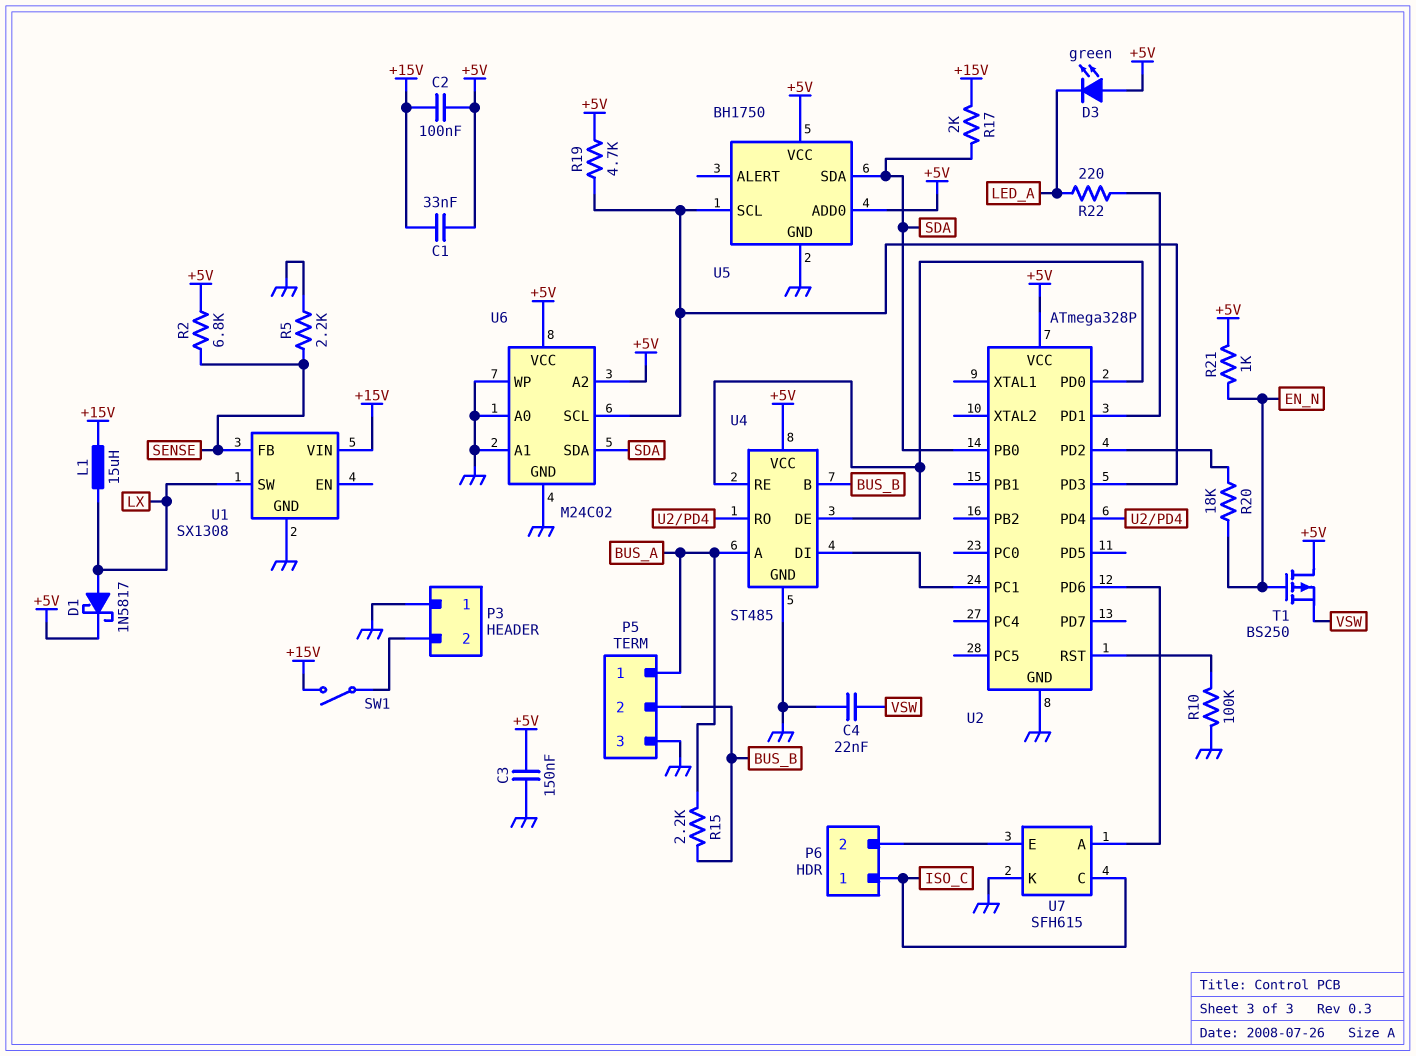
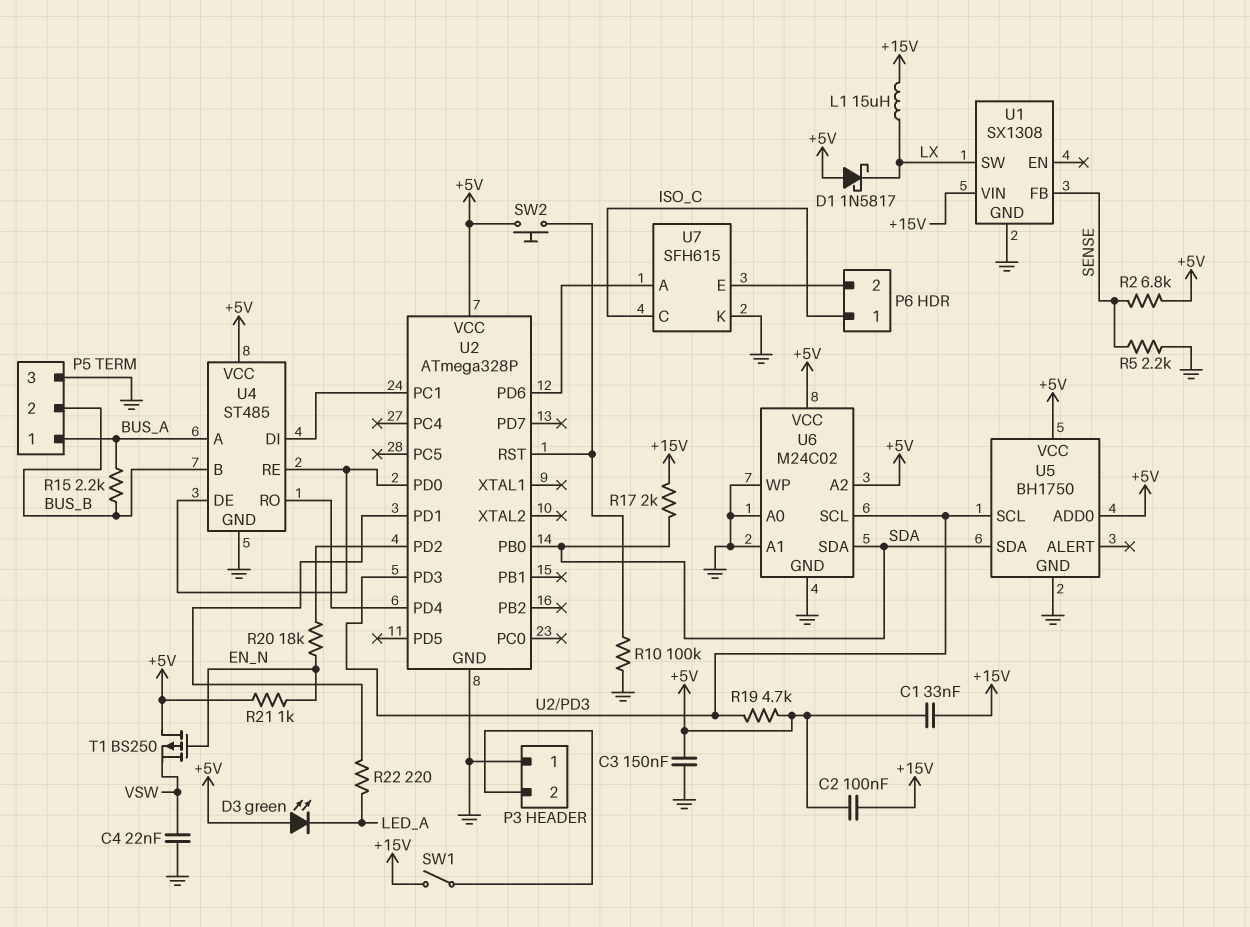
D1: schottky 1N5817 (A LX, K +5V) -> schottky 1N5817 (A +5V, K LX)
SW2: none -> button (+5V, U2/RST)

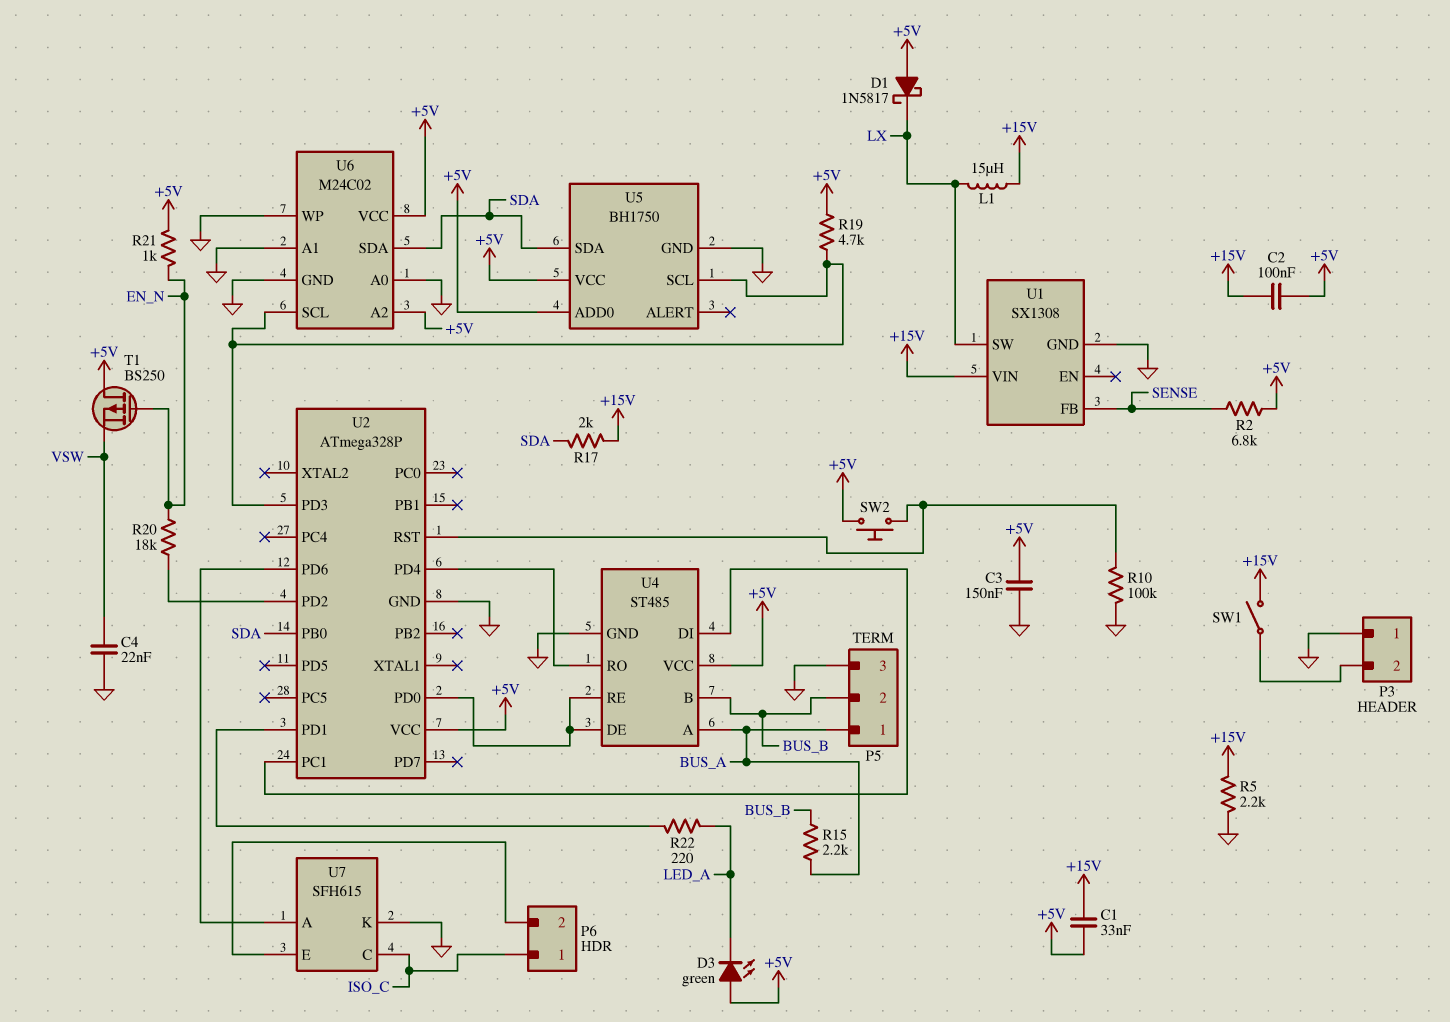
R5: 2.2k (GND, SENSE) -> 2.2k (+15V, GND)

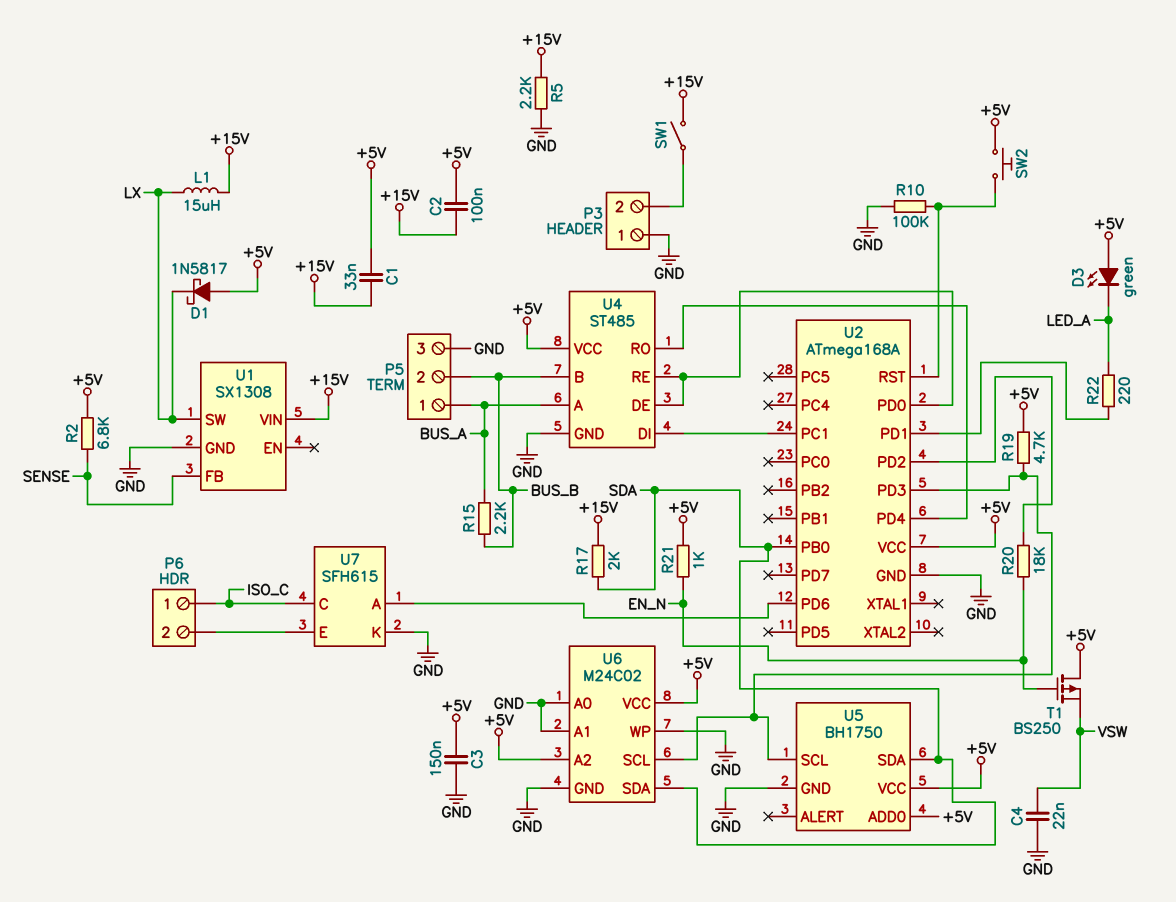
U2: ATmega328P -> ATmega168A

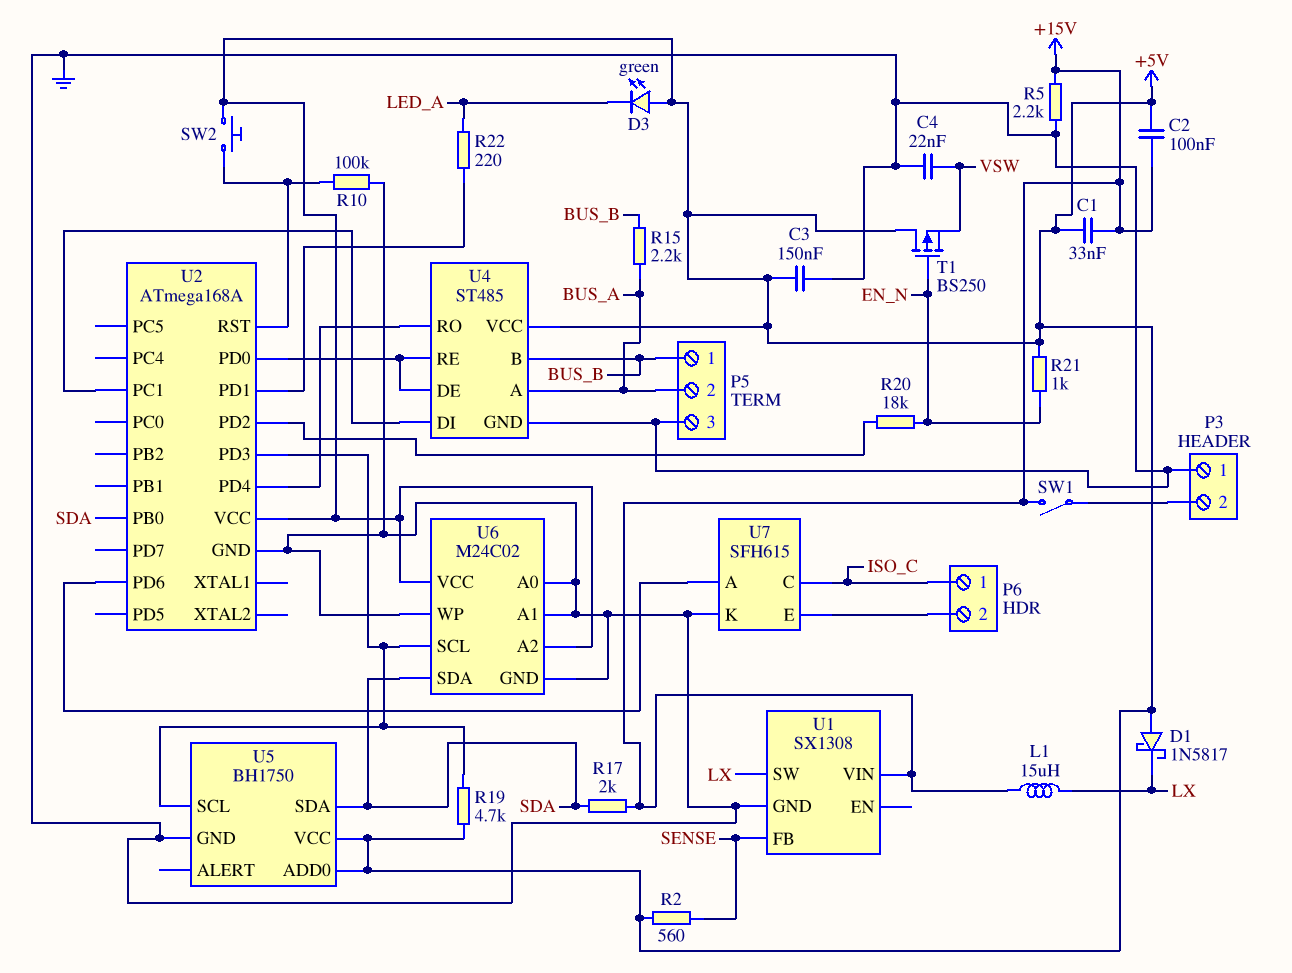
P5 pin 1: BUS_A -> BUS_B
P5 pin 2: BUS_B -> BUS_A
R2: 6.8k (+5V, SENSE) -> 560 (+5V, SENSE)

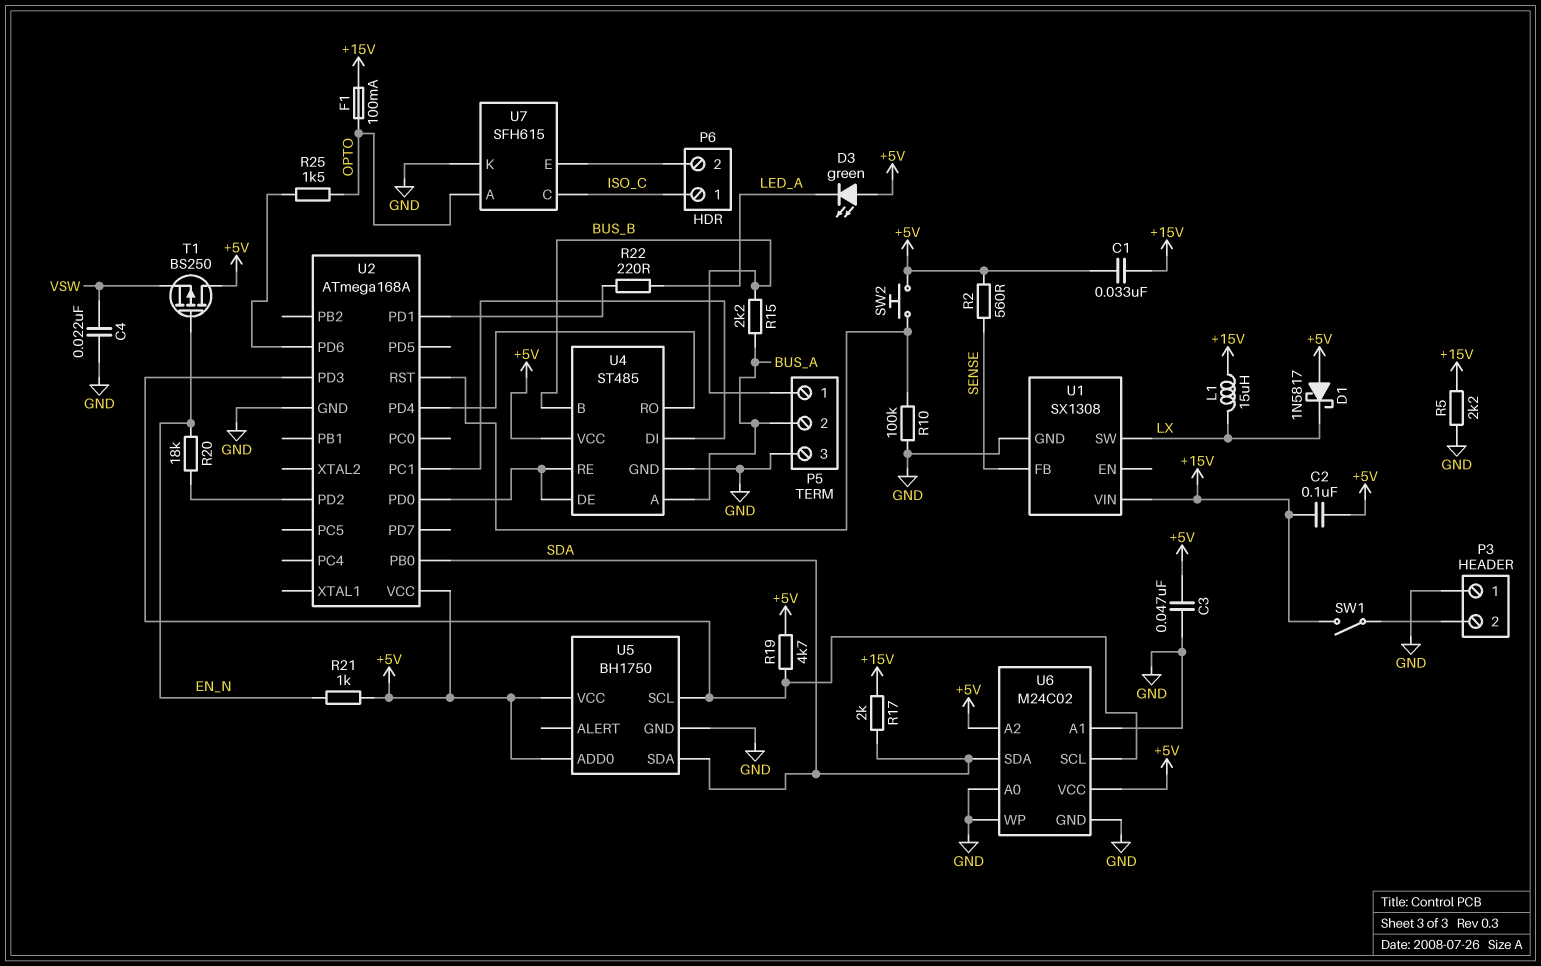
C3: 150nF (+5V, GND) -> 47nF (+5V, GND)
F1: none -> 100mA (+15V, OPTO)
R25: none -> 1.5k (OPTO, U2/PD6)
U7 pin A: U2/PD6 -> OPTO

